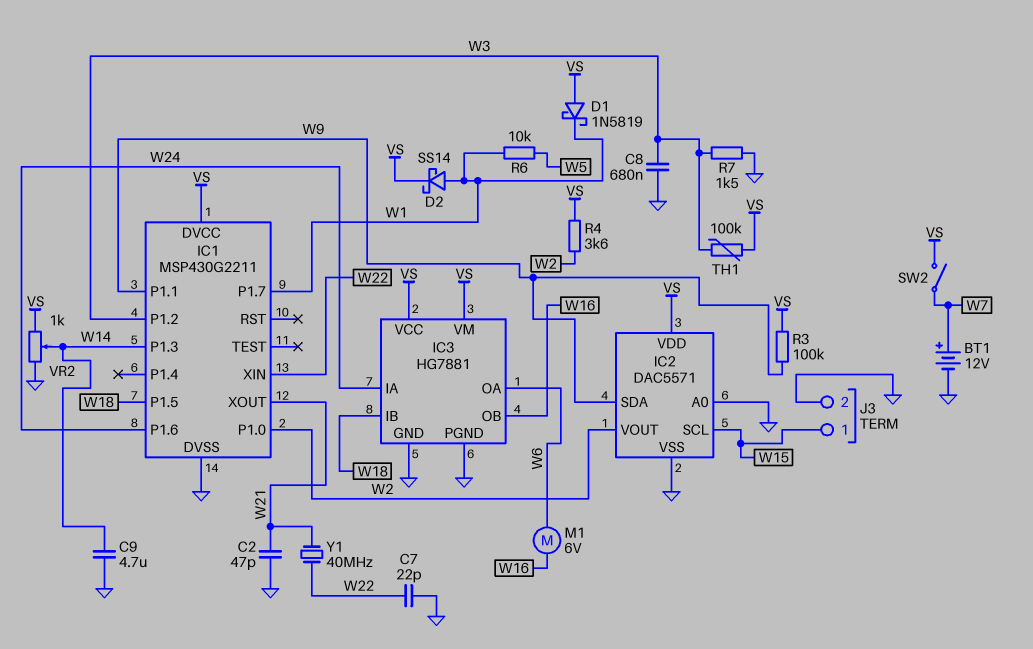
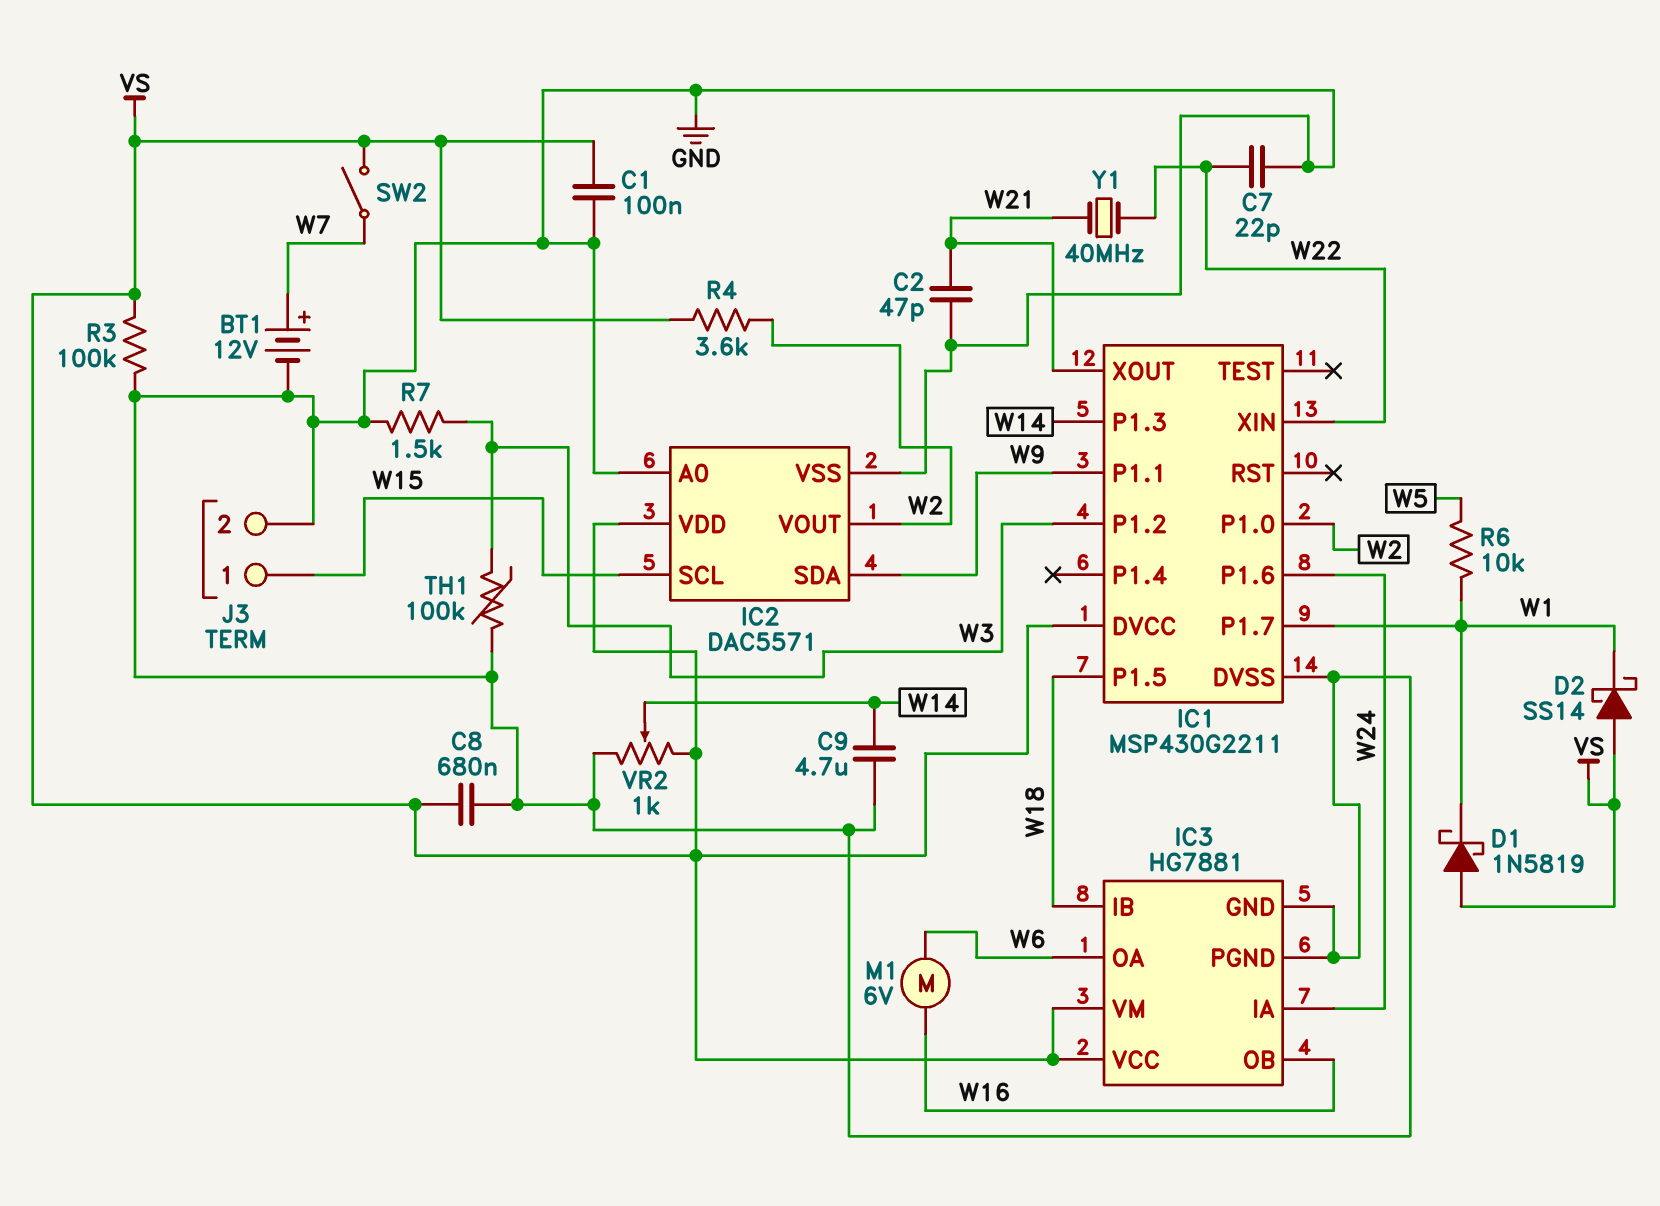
C1: none -> 100nF (GND, VS)
C8: 680nF (GND, W3) -> 680nF (GND, VS)
D2: schottky SS14 (A W1, K VS) -> schottky SS14 (A VS, K W1)
R3: 100k (VS, W9) -> 100k (GND, VS)
TH1: 100k (VS, W3) -> 100k (GND, W3)

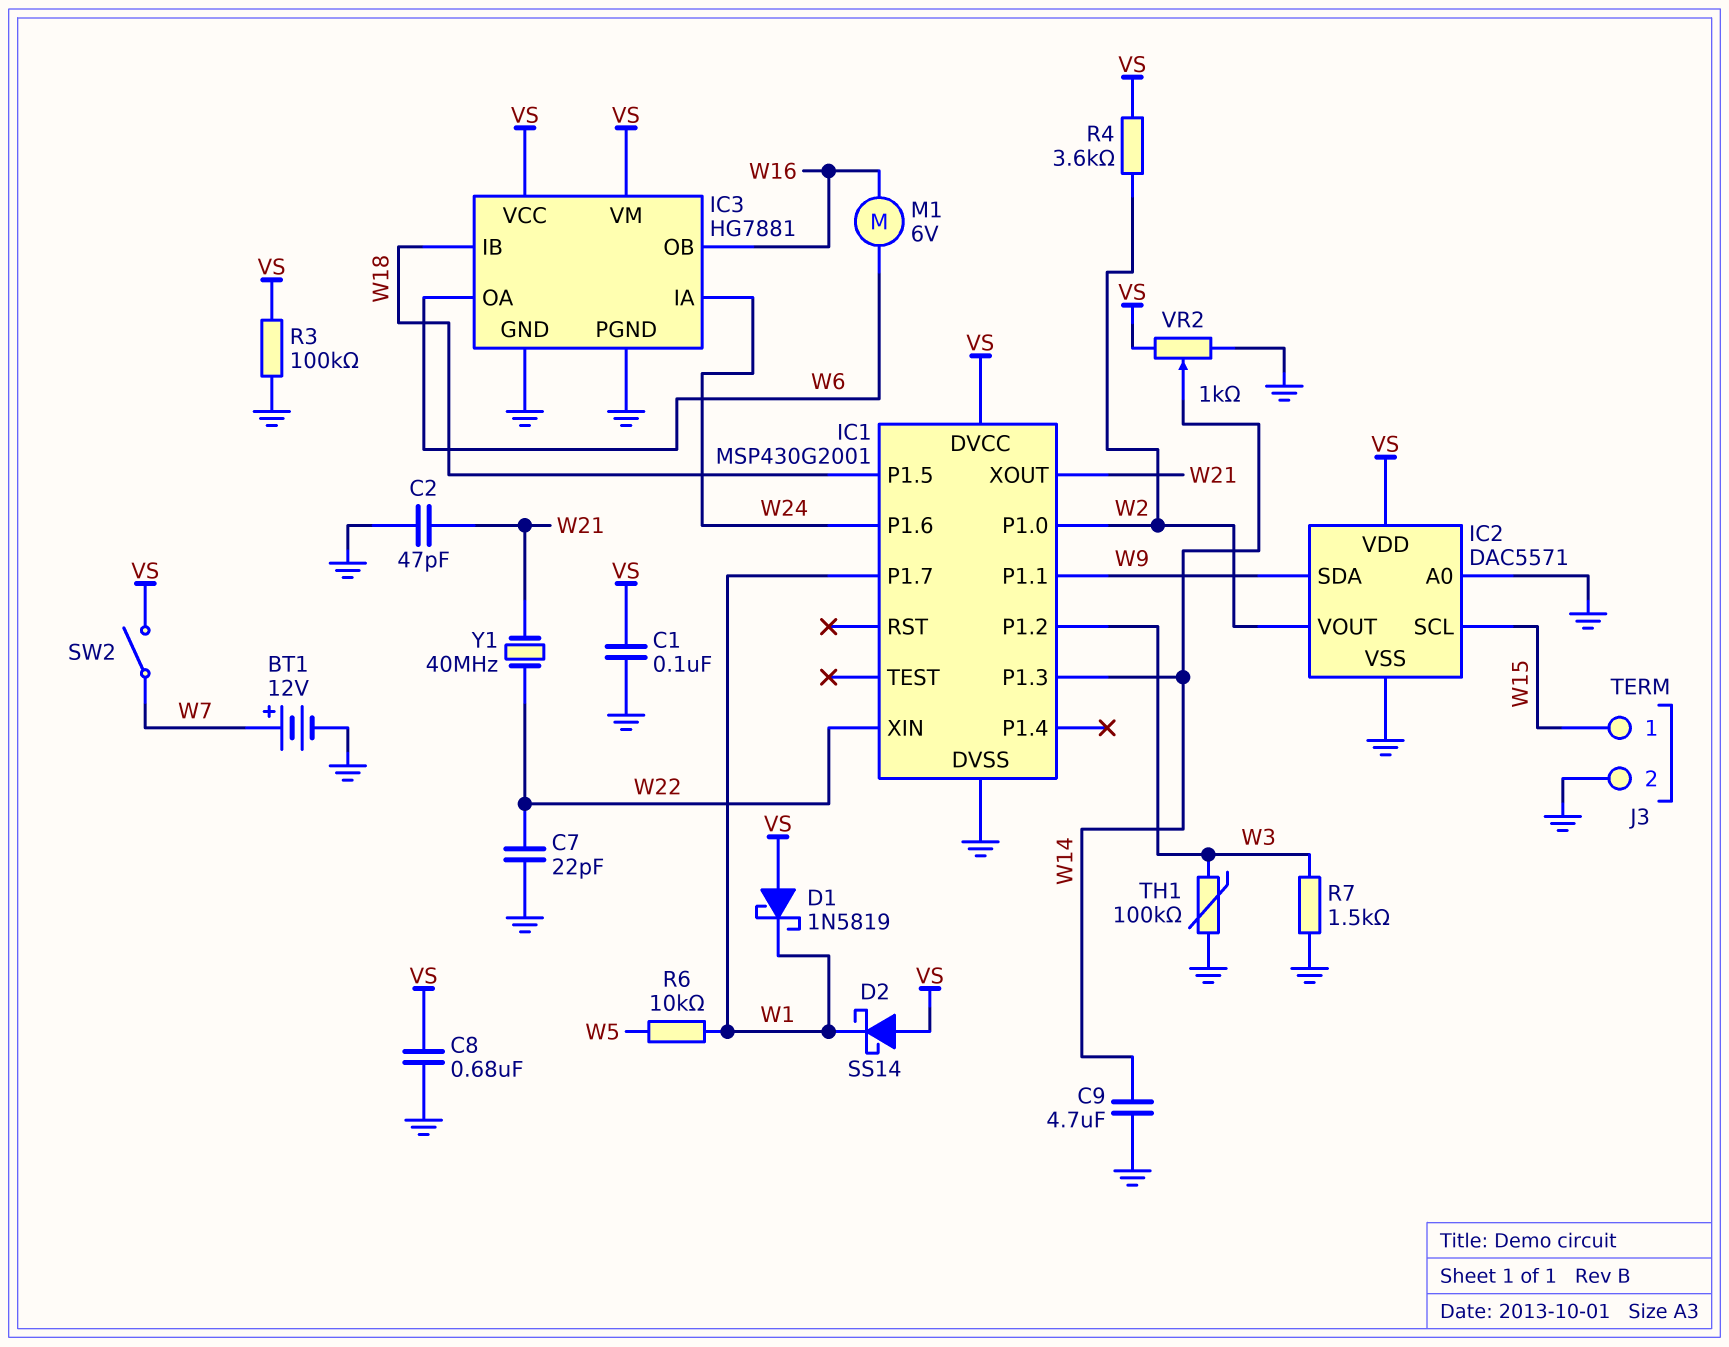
IC1: MSP430G2211 -> MSP430G2001

